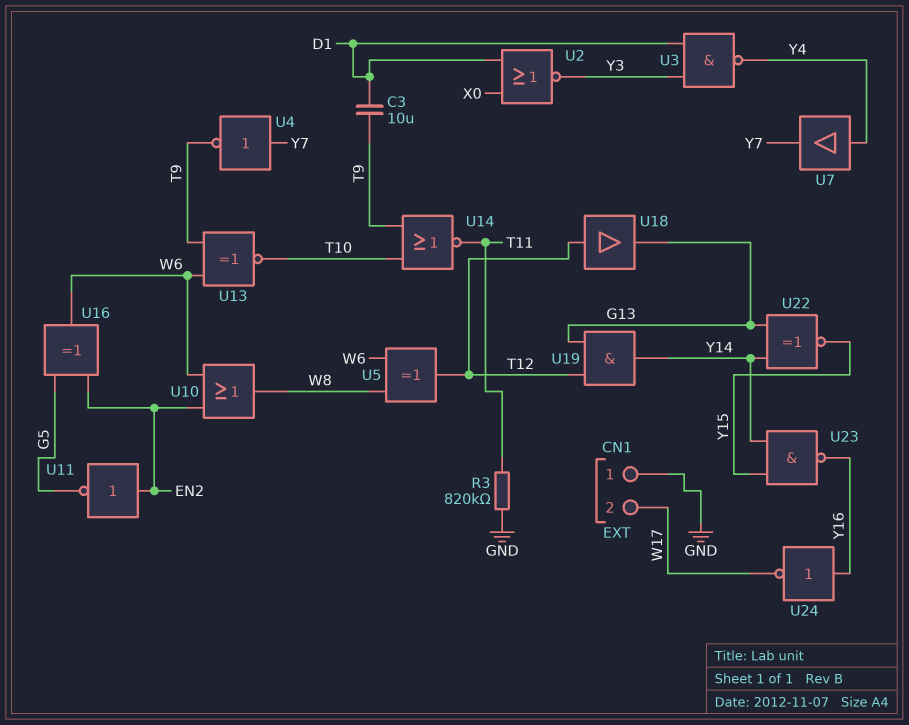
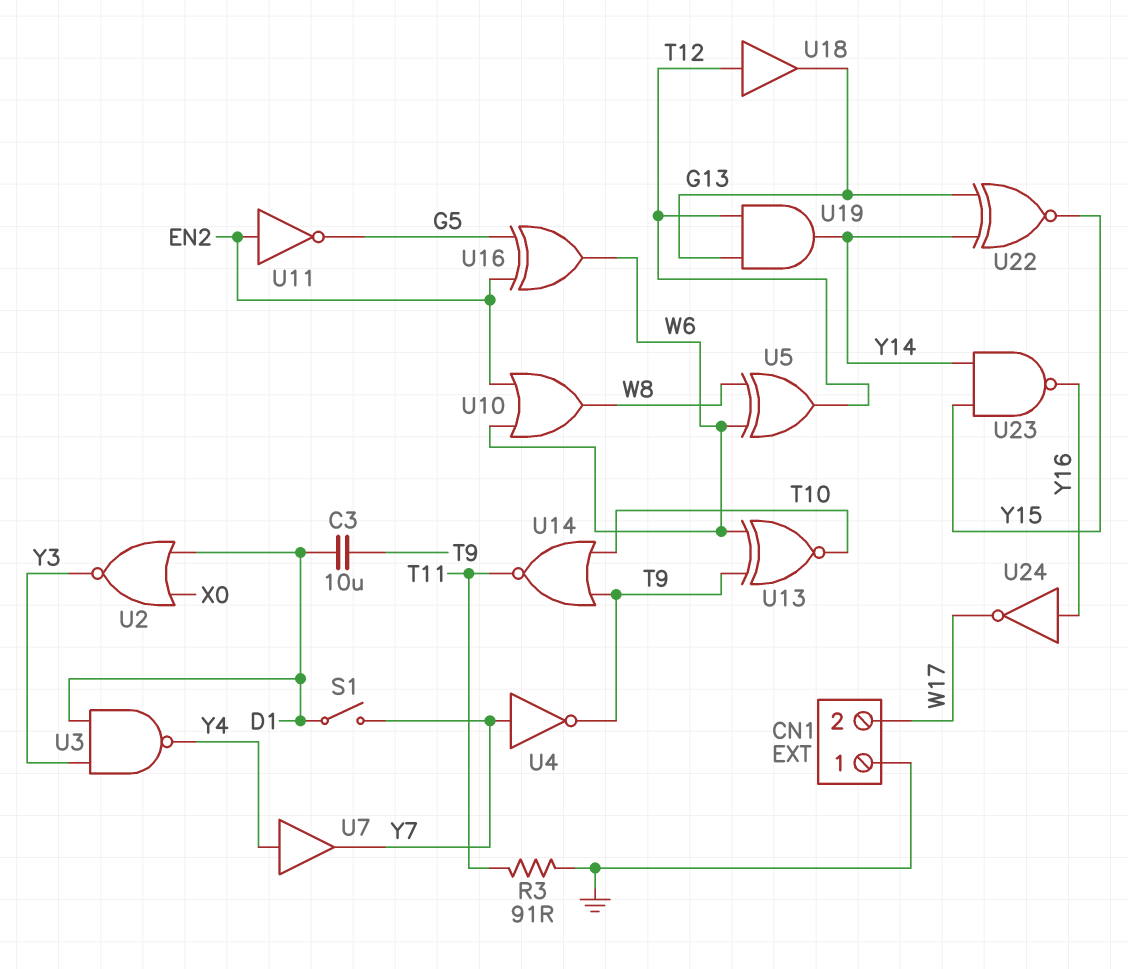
R3: 820k (GND, T11) -> 91 (GND, T11)
S1: none -> switch (D1, Y7)

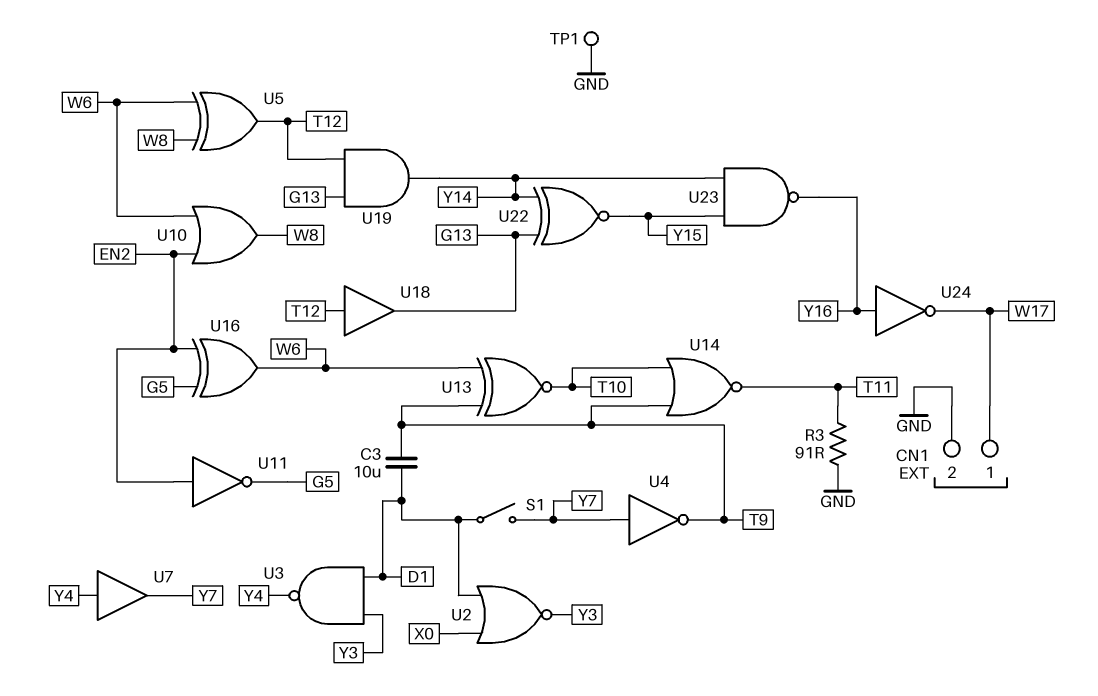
CN1 pin 1: GND -> W17
CN1 pin 2: W17 -> GND
TP1: none -> test point (GND)

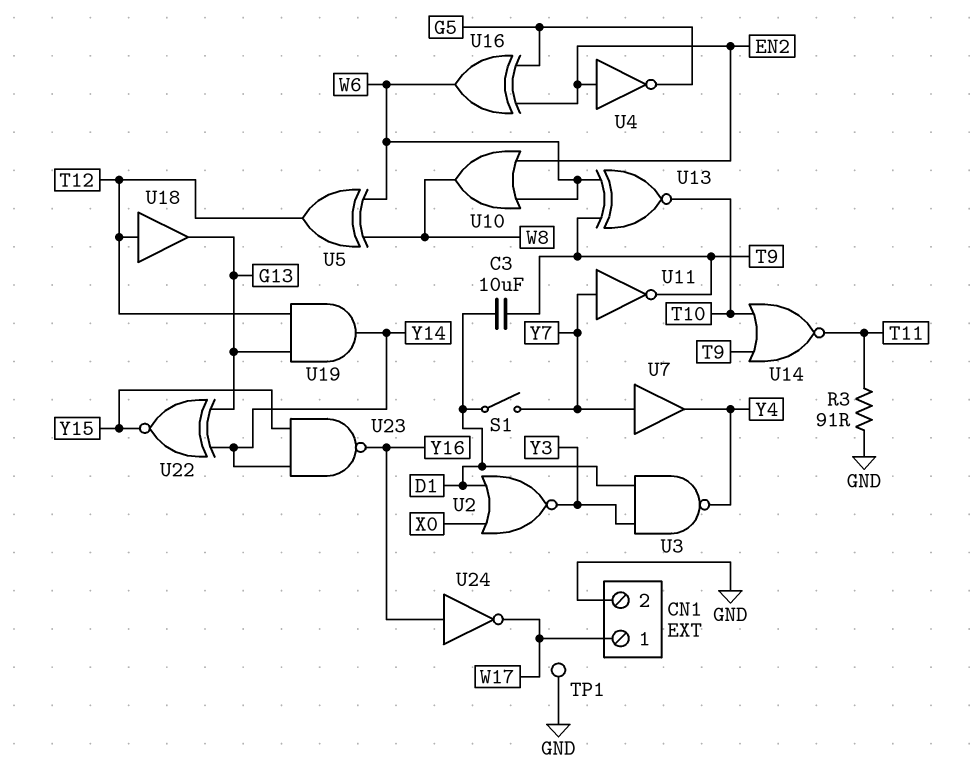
U4: NOT (in Y7, out T9) -> NOT (in EN2, out G5)
U7: buffer (in Y4, out Y7) -> buffer (in Y7, out Y4)
U11: NOT (in EN2, out G5) -> NOT (in Y7, out T9)

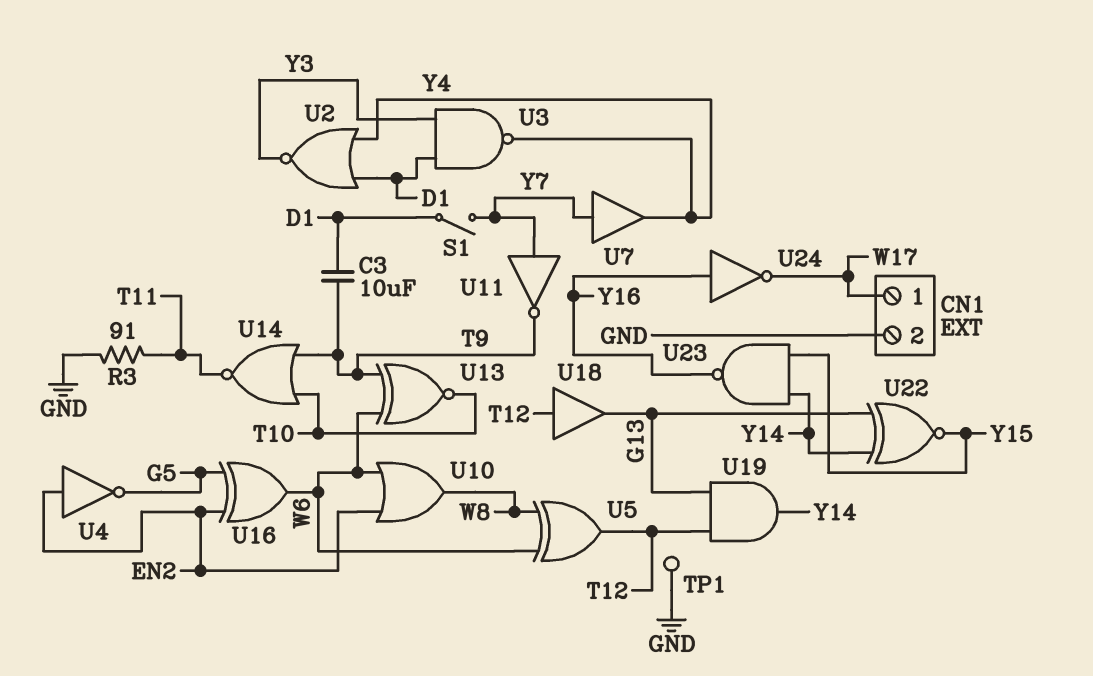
U2: NOR (in D1, in X0, out Y3) -> NOR (in D1, in Y4, out Y3)

